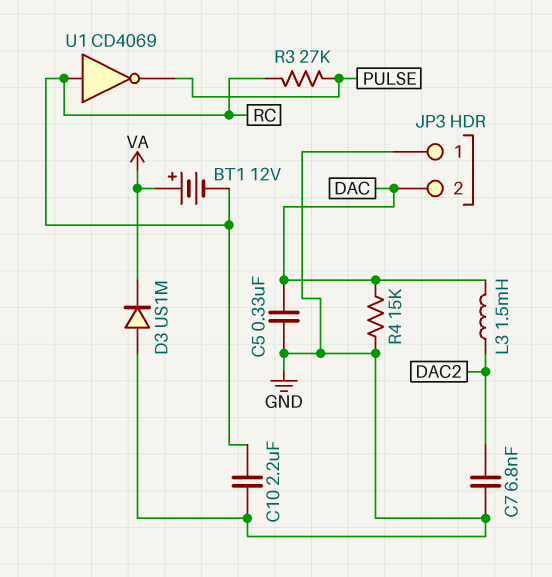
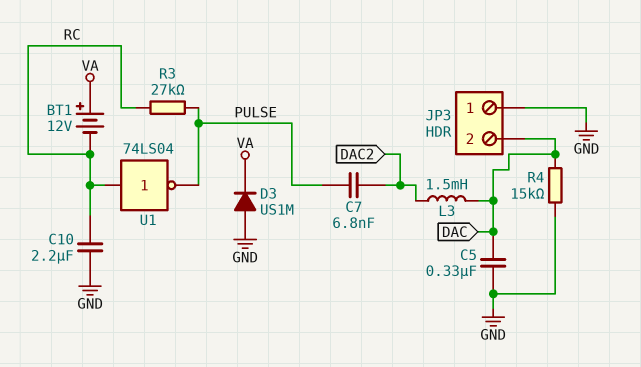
C7: 6.8nF (DAC2, GND) -> 6.8nF (DAC2, PULSE)
U1: NOT CD4069 (in RC, out PULSE) -> NOT 74LS04 (in RC, out PULSE)

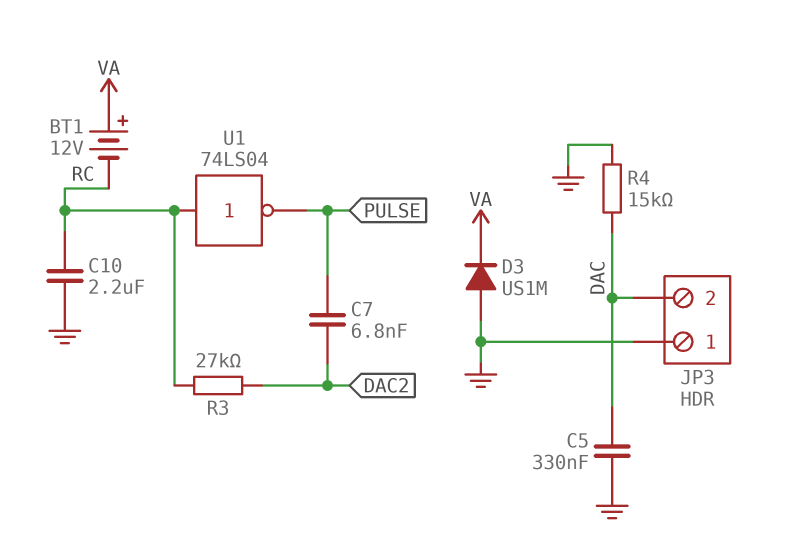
L3: 1.5mH (DAC, DAC2) -> none
R3: 27k (PULSE, RC) -> 27k (DAC2, RC)

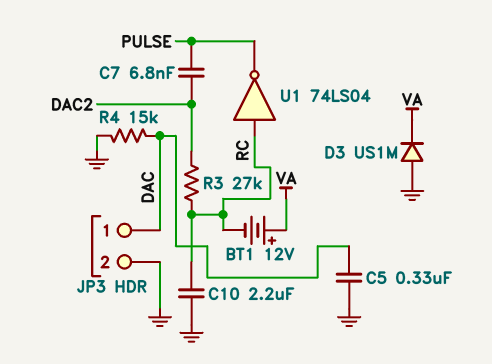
JP3 pin 1: GND -> DAC
JP3 pin 2: DAC -> GND

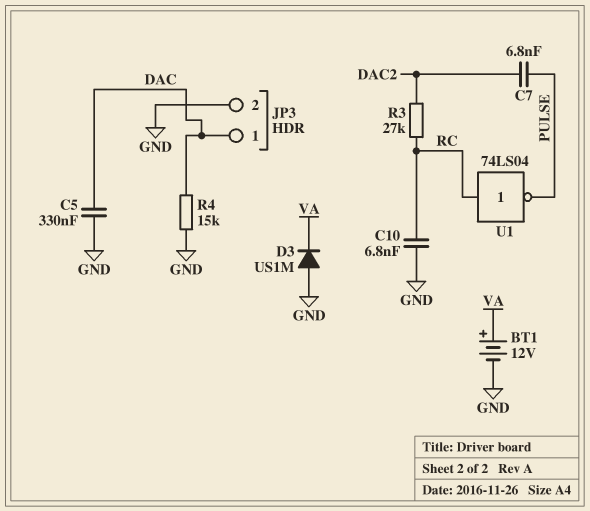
BT1: 12V (plus VA, minus RC) -> 12V (plus VA, minus GND)
C10: 2.2uF (GND, RC) -> 6.8nF (GND, RC)

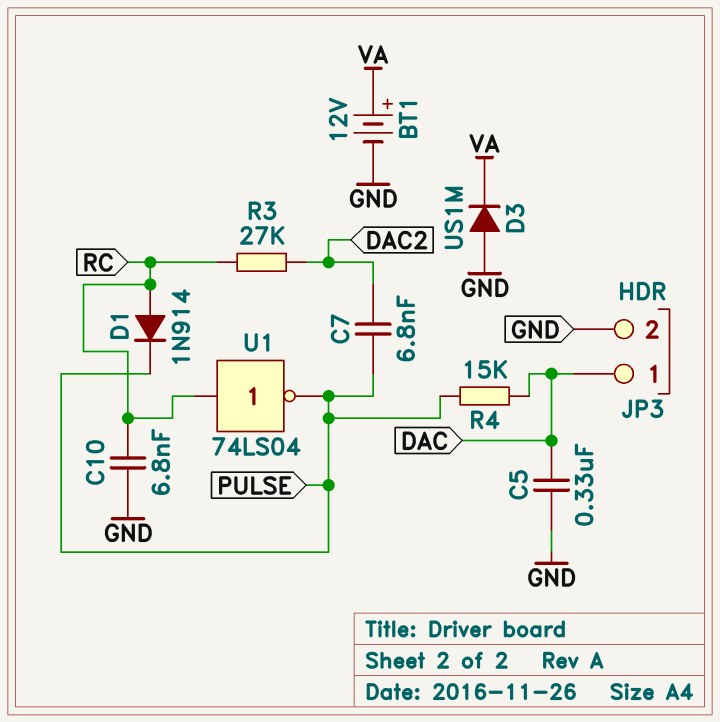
D1: none -> diode 1N914 (A RC, K PULSE)
R4: 15k (DAC, GND) -> 15k (DAC, PULSE)

